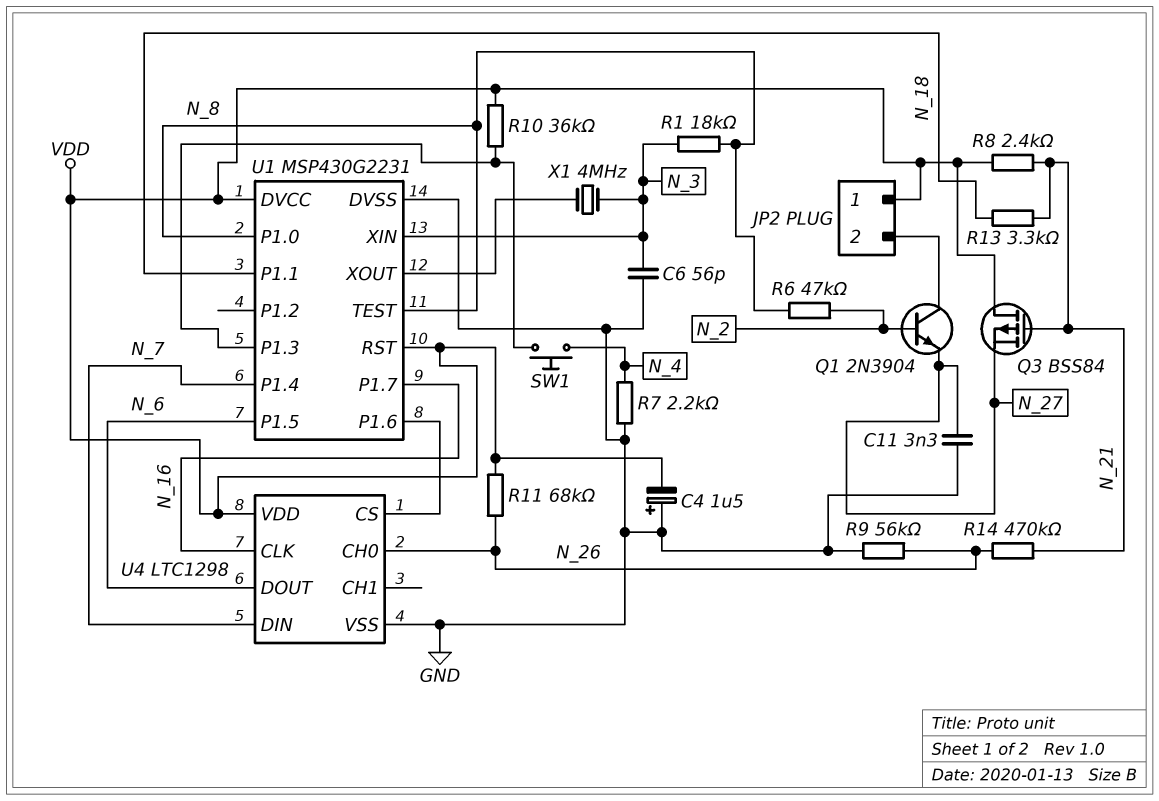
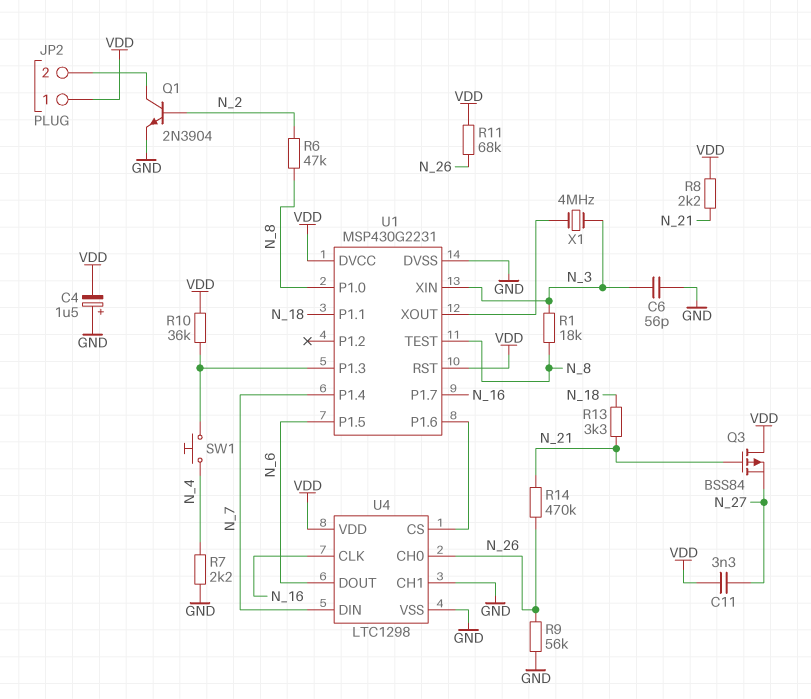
C11: 3.3nF (GND, N_27) -> 3.3nF (N_27, VDD)
Q1: NPN 2N3904 (B N_2, C JP2/2, E N_27) -> NPN 2N3904 (B N_2, C JP2/2, E GND)
R8: 2.4k (N_21, VDD) -> 2.2k (N_21, VDD)
U4 pin CH1: none -> GND

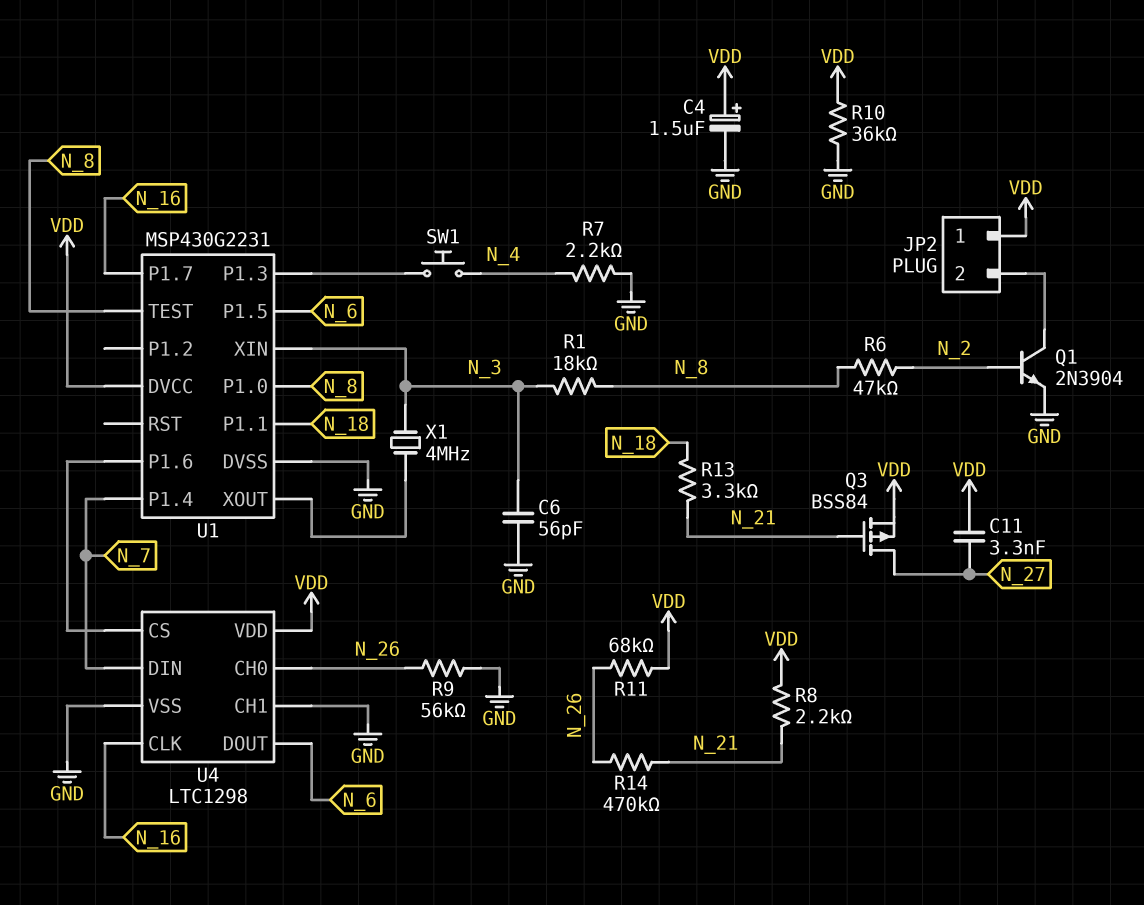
C4: 1.5uF (plus GND, minus VDD) -> 1.5uF (plus VDD, minus GND)
Q3: PMOS BSS84 (G N_21, D VDD, S N_27) -> PMOS BSS84 (G N_21, D N_27, S VDD)
R10: 36k (U1/P1.3, VDD) -> 36k (GND, VDD)
U1 pin RST: VDD -> none

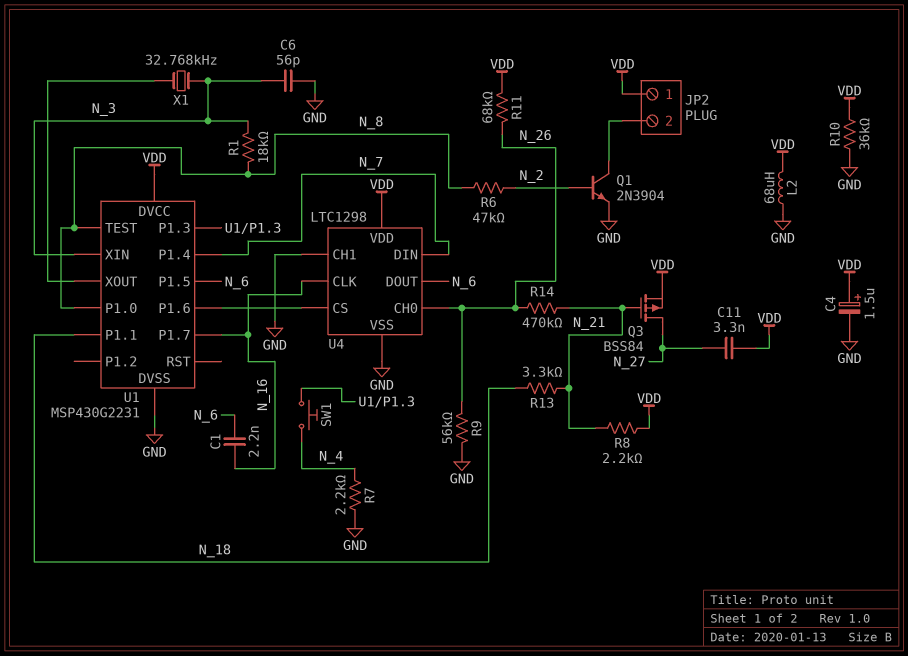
C1: none -> 2.2nF (N_6, N_16)
L2: none -> 68uH (GND, VDD)
X1: 4MHz (N_3, U1/XOUT) -> 32.768kHz (N_3, U1/XOUT)

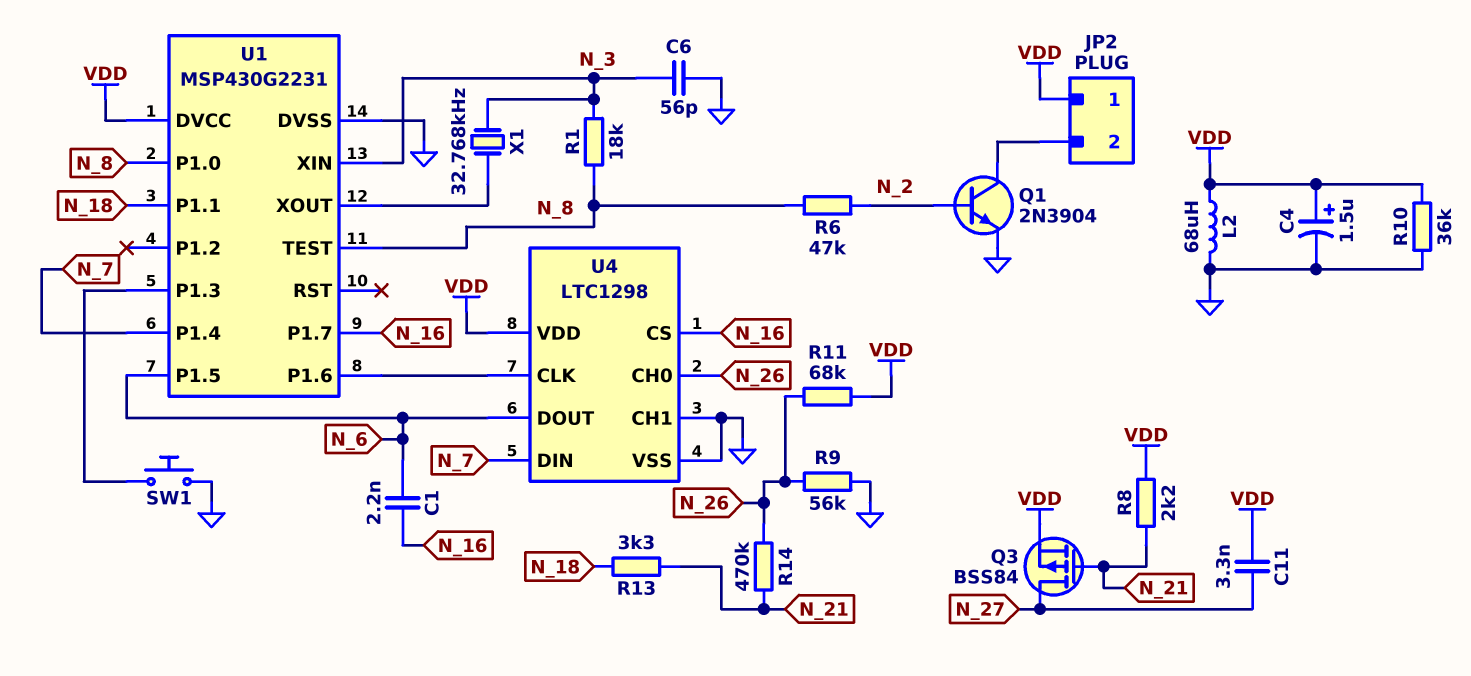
R7: 2.2k (GND, N_4) -> none
SW1: button (N_4, U1/P1.3) -> button (GND, U1/P1.3)
U4 pin CLK: N_16 -> U1/P1.6
U4 pin CS: U1/P1.6 -> N_16

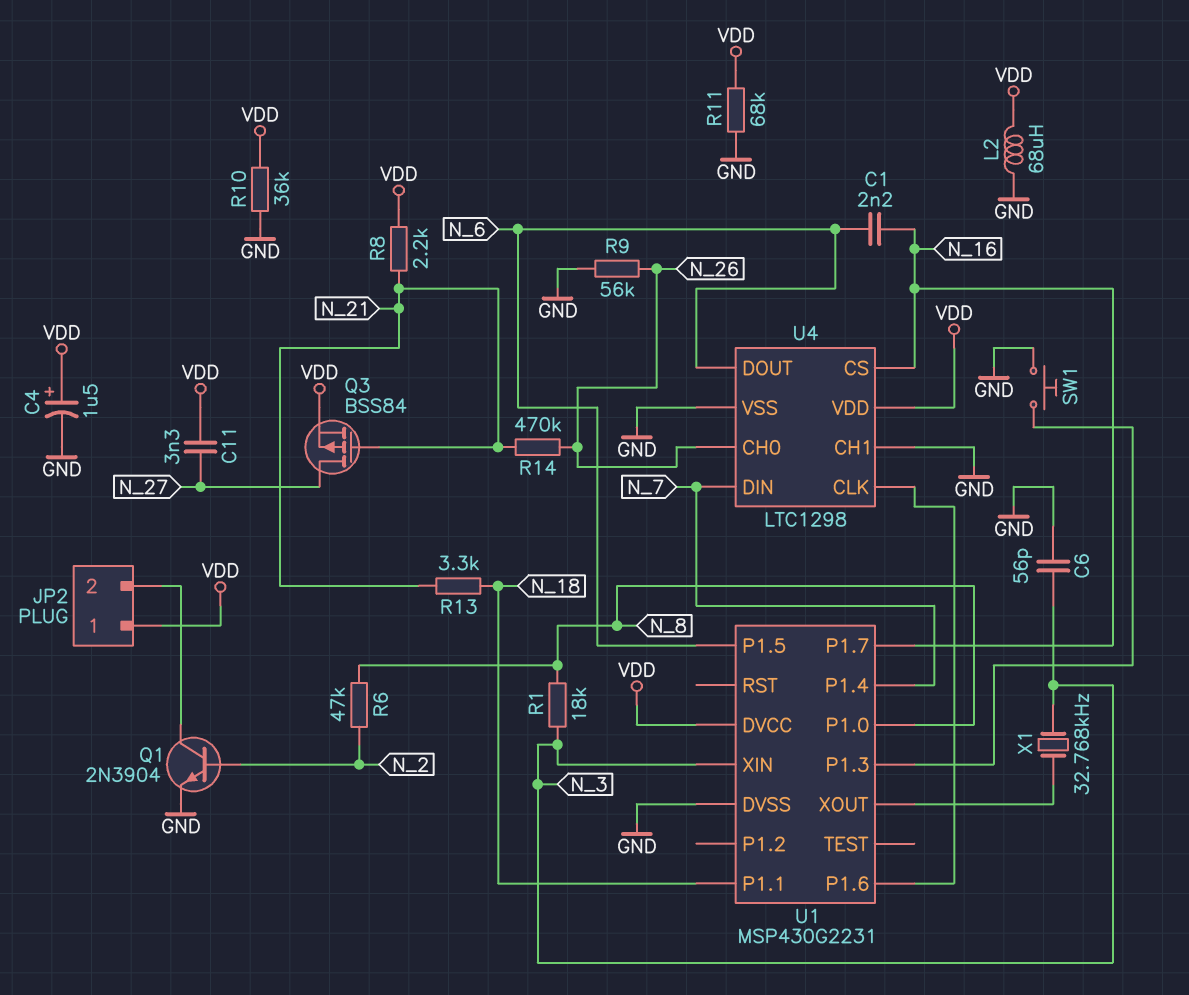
R11: 68k (N_26, VDD) -> 68k (GND, VDD)
U1 pin TEST: N_8 -> none

